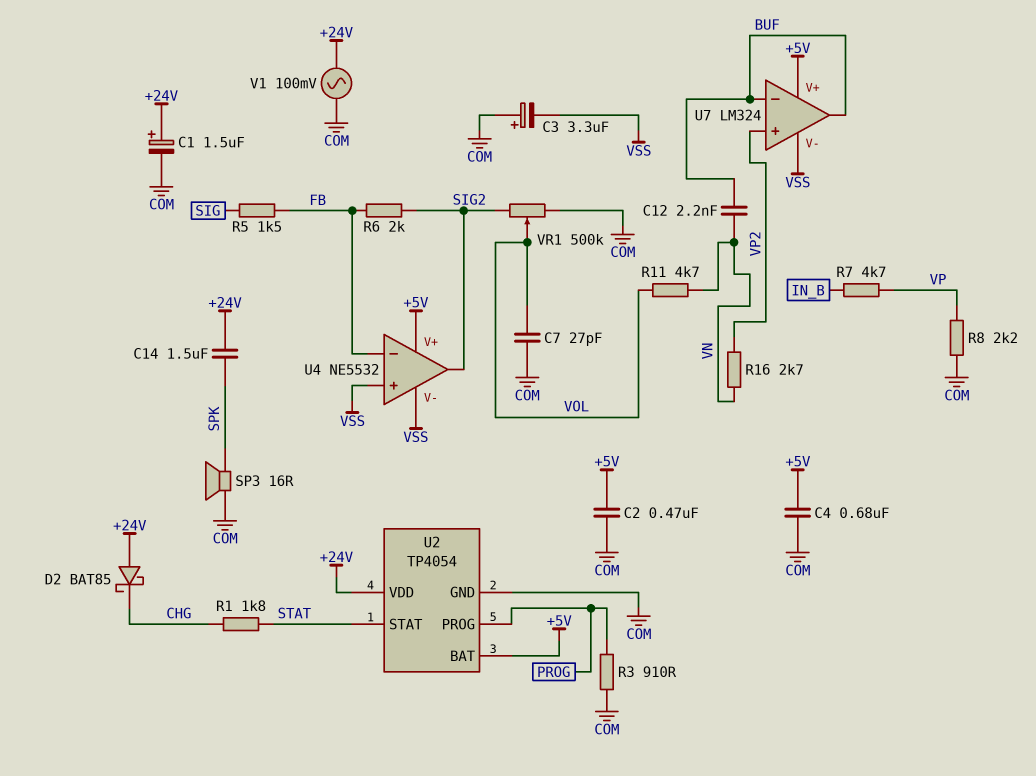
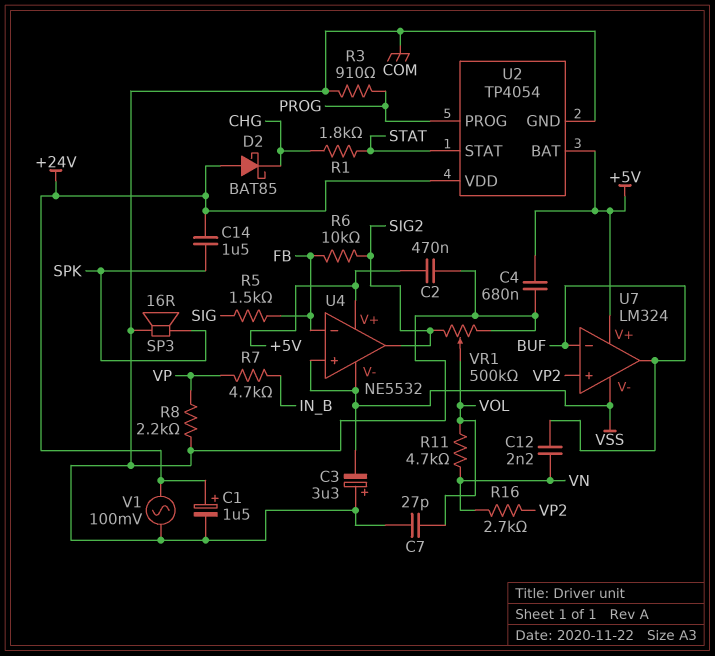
R6: 2k (FB, SIG2) -> 10k (FB, SIG2)

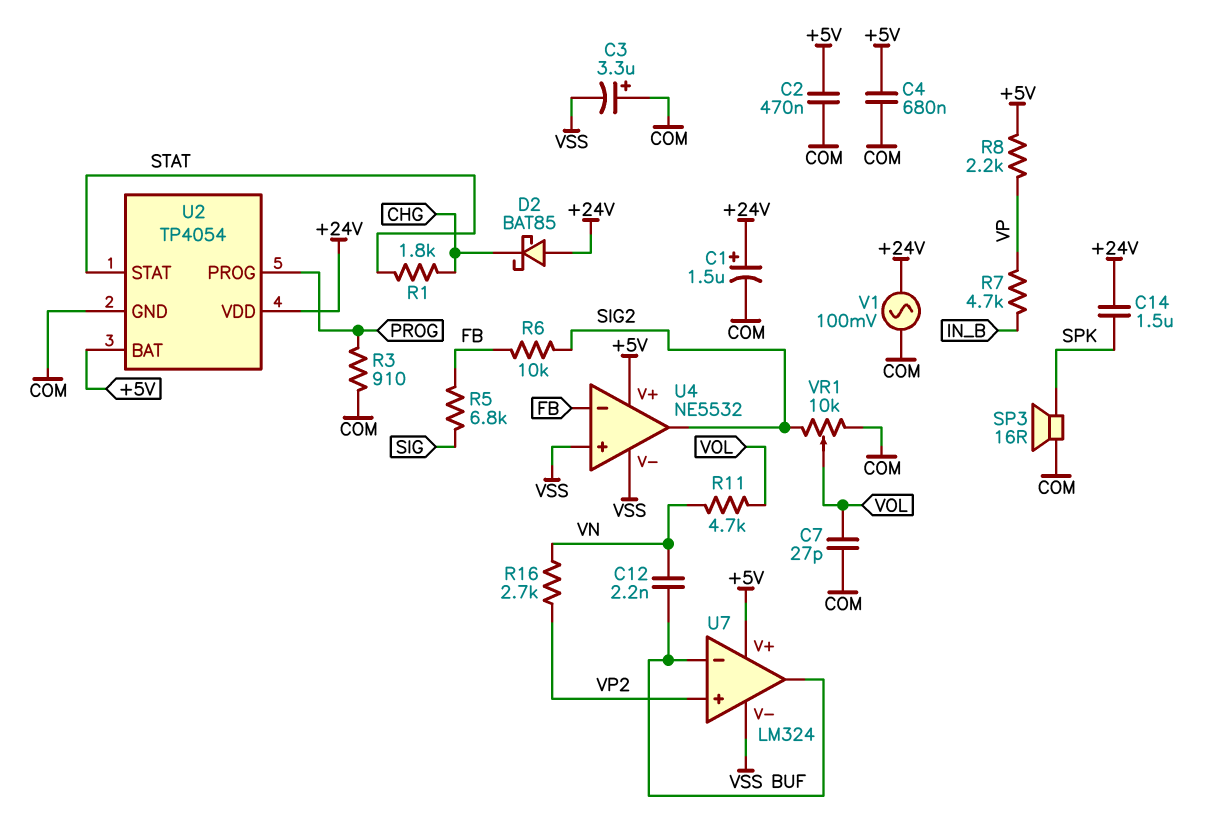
R5: 1.5k (FB, SIG) -> 6.8k (FB, SIG)
R8: 2.2k (COM, VP) -> 2.2k (+5V, VP)
VR1: 500k (COM, SIG2, wiper VOL) -> 10k (COM, SIG2, wiper VOL)

